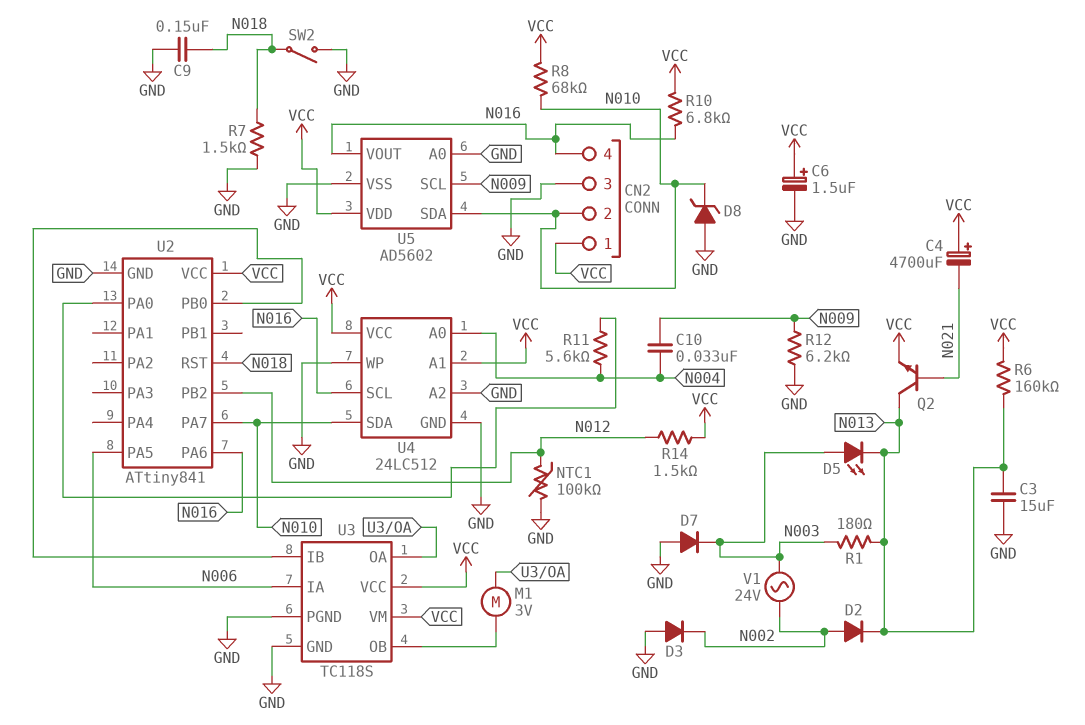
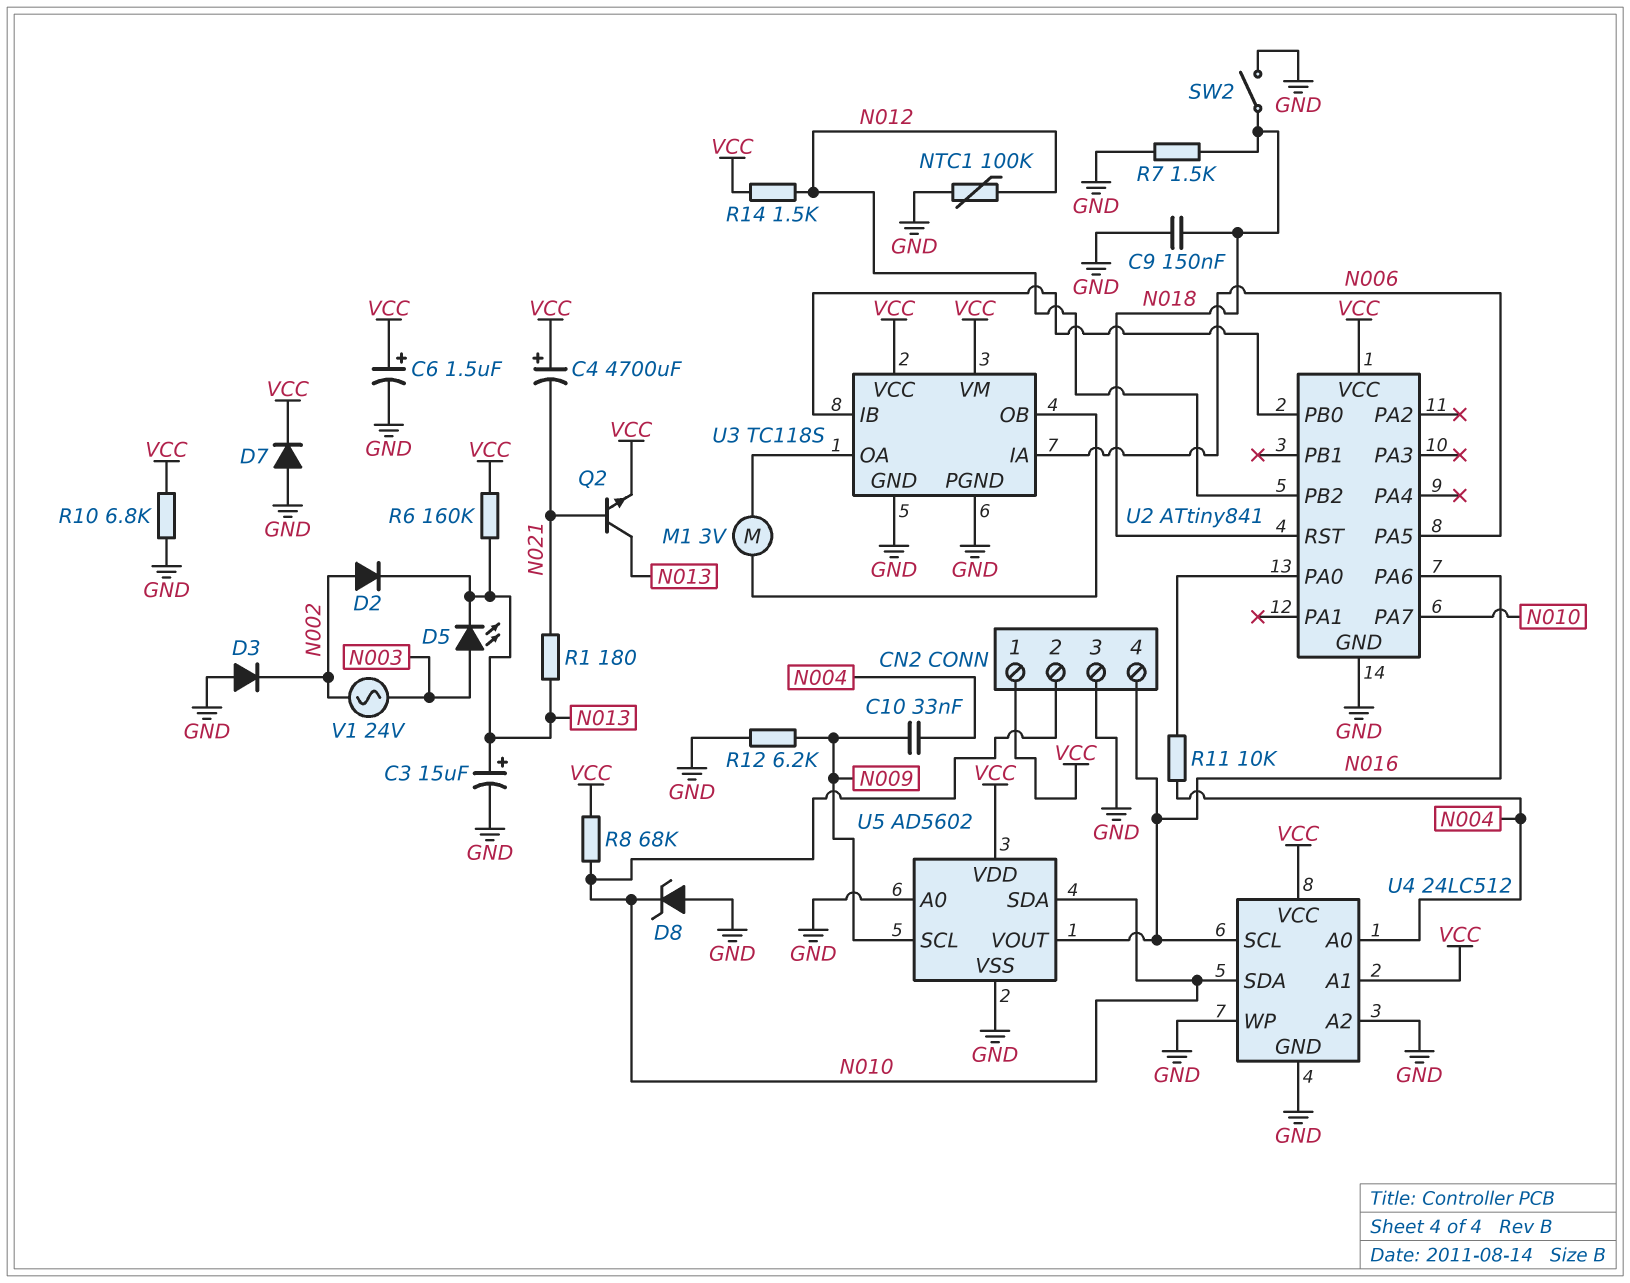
C3: 15uF (GND, N013) -> 15uF (plus N013, minus GND)
D7: diode (A GND, K N003) -> diode (A GND, K VCC)
R1: 180 (N003, N013) -> 180 (N013, N021)
R10: 6.8k (N016, VCC) -> 6.8k (GND, VCC)
R11: 5.6k (N004, U2/PA0) -> 10k (N004, U2/PA0)

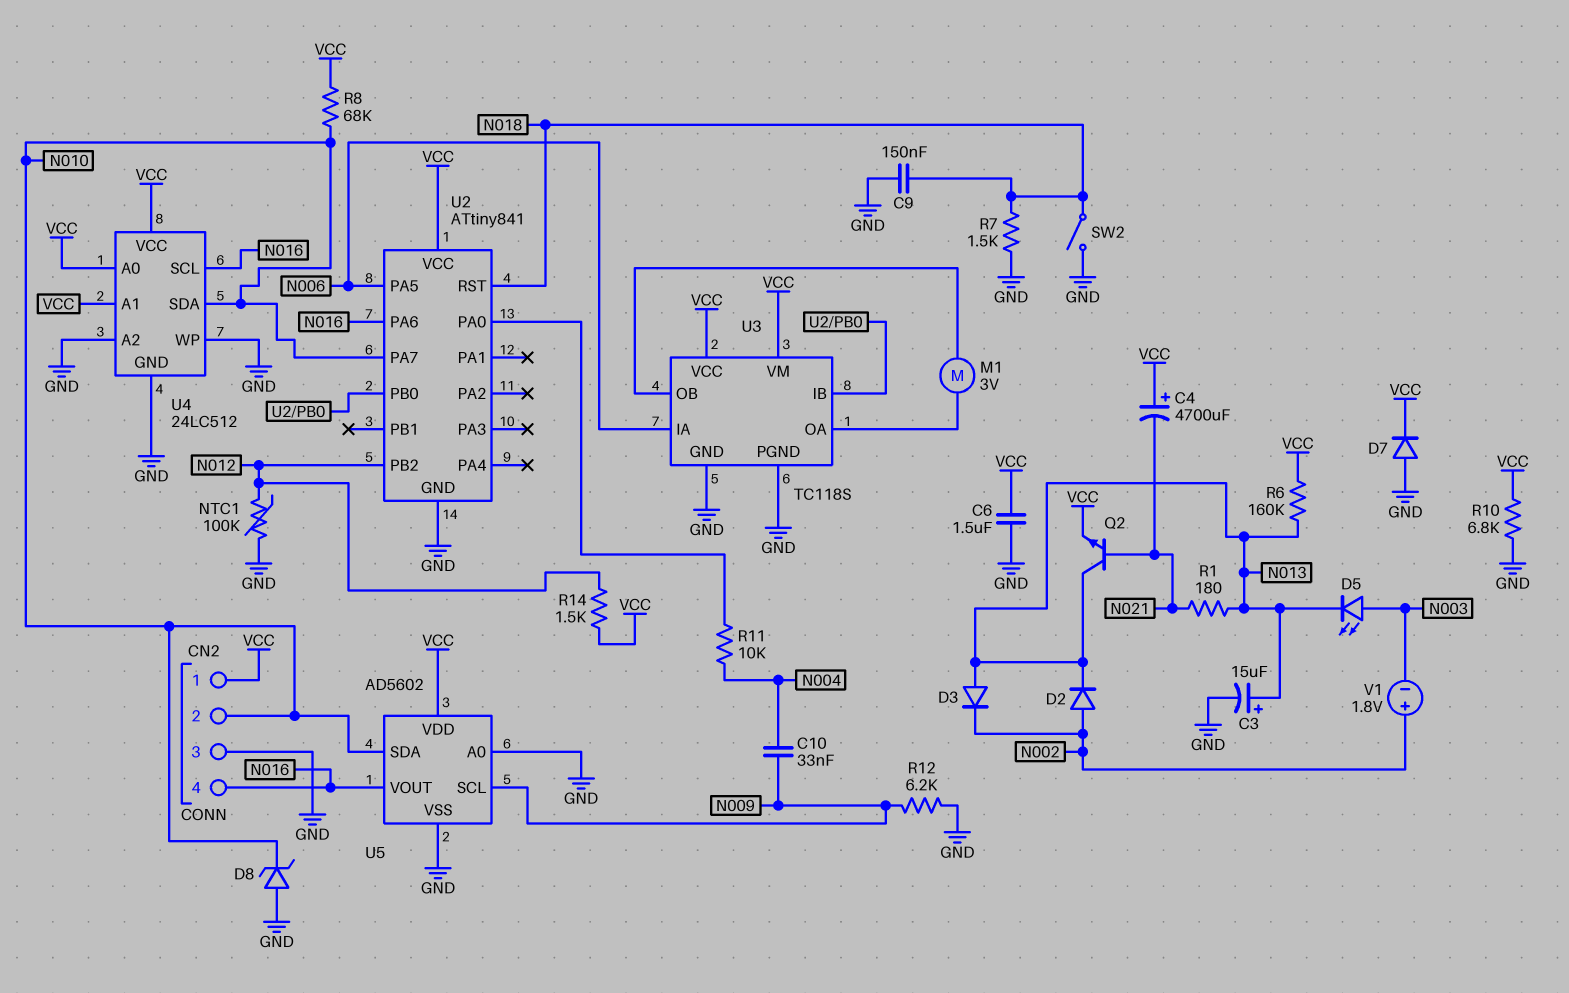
C6: 1.5uF (plus VCC, minus GND) -> 1.5uF (GND, VCC)
D3: diode (A GND, K N002) -> diode (A N013, K N002)
U4 pin A0: N004 -> VCC
V1: AC 24V (N002, N003) -> 1.8V (plus N002, minus N003)

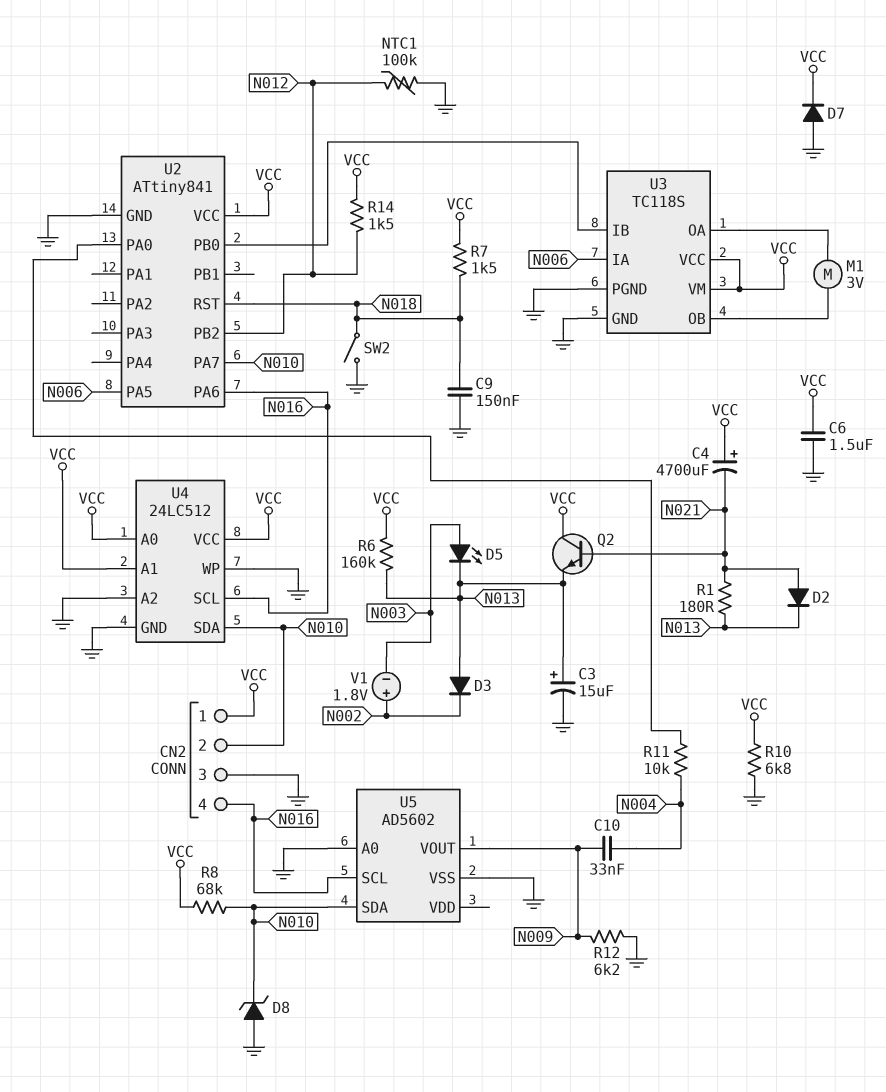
D2: diode (A N002, K N013) -> diode (A N021, K N013)
Q2: NPN (B N021, C N013, E VCC) -> NPN (B N021, C VCC, E N013)
R7: 1.5k (GND, N018) -> 1.5k (N018, VCC)
U5 pin SCL: N009 -> N016
U5 pin VDD: VCC -> none
U5 pin VOUT: N016 -> N009

